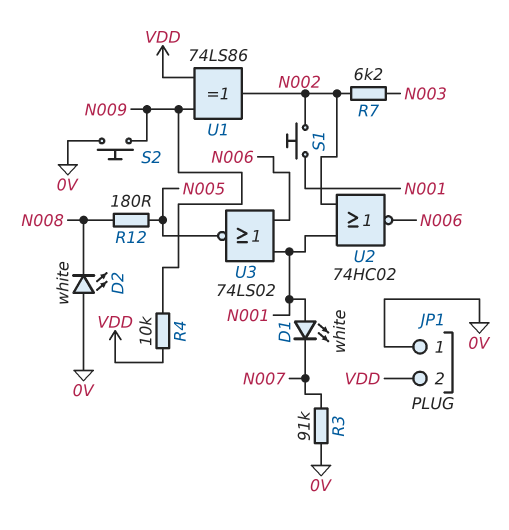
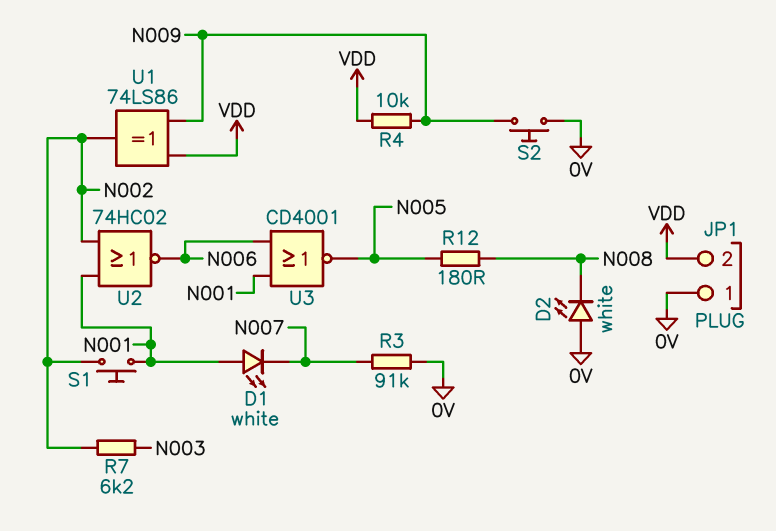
U3: NOR 74LS02 (in N001, in N006, out N005) -> NOR CD4001 (in N001, in N006, out N005)

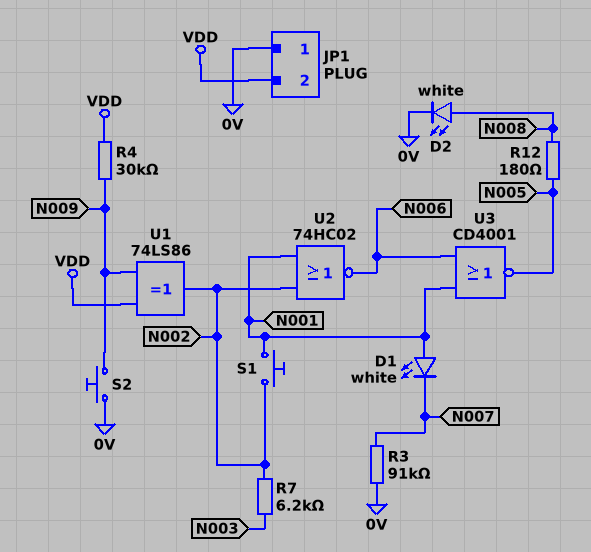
D2: LED white (A 0V, K N008) -> LED white (A N008, K 0V)
R4: 10k (N009, VDD) -> 30k (N009, VDD)

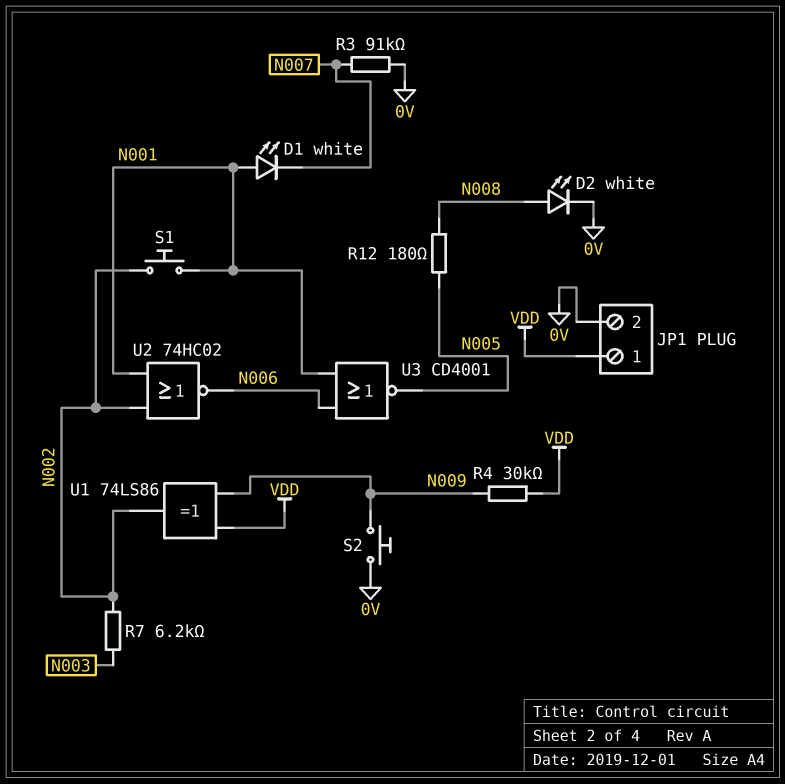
JP1 pin 1: 0V -> VDD
JP1 pin 2: VDD -> 0V

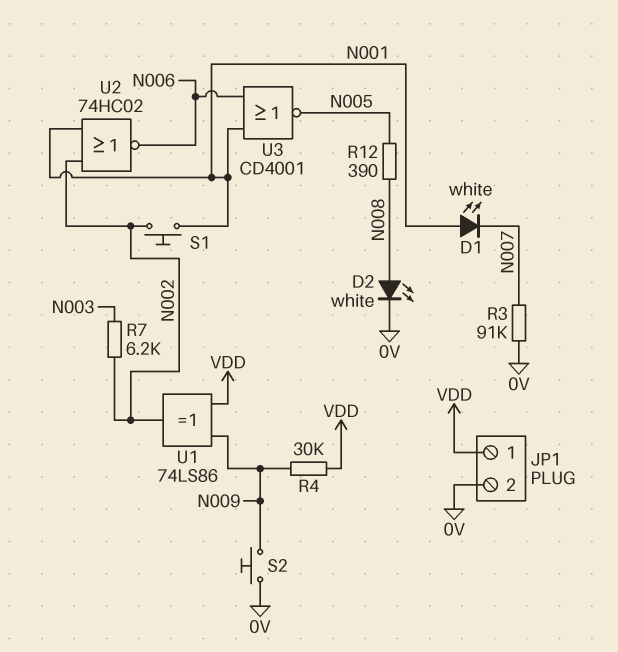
R12: 180 (N005, N008) -> 390 (N005, N008)

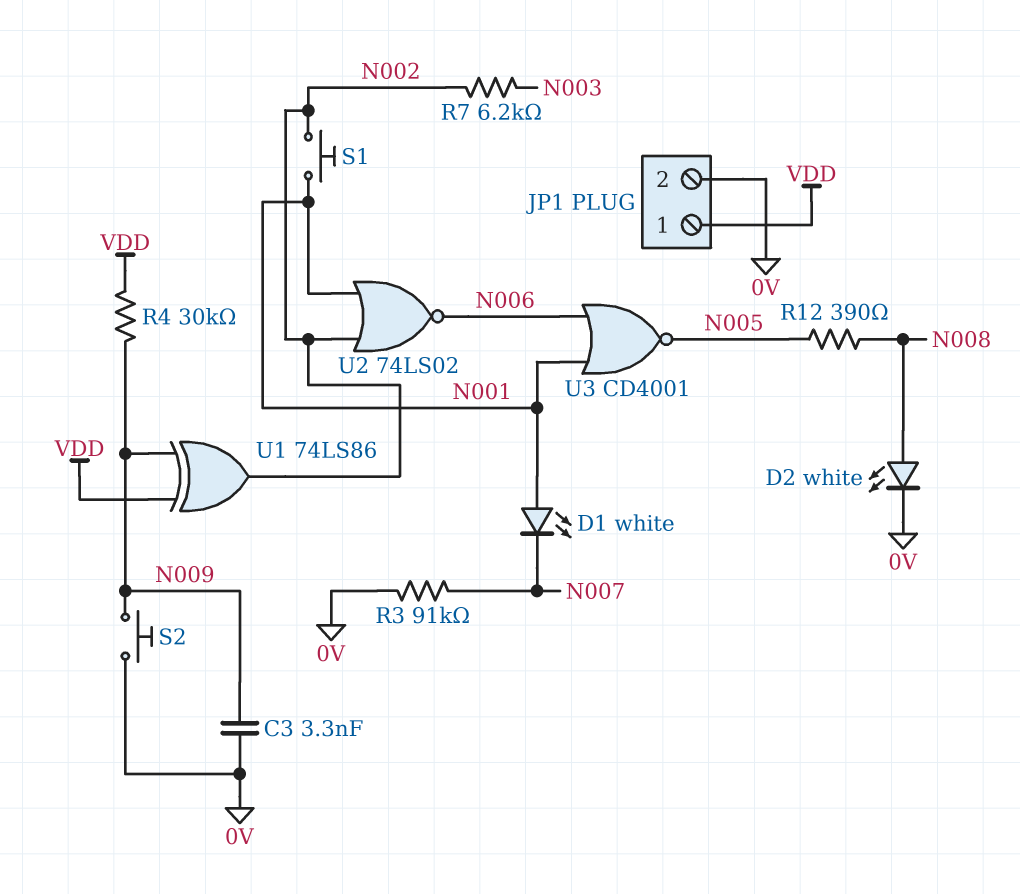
C3: none -> 3.3nF (0V, N009)
U2: NOR 74HC02 (in N001, in N002, out N006) -> NOR 74LS02 (in N001, in N002, out N006)

